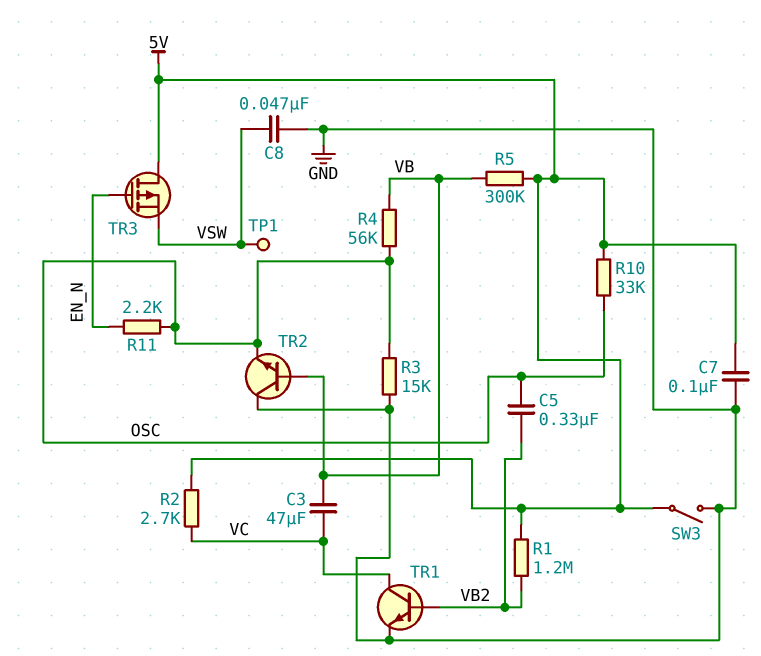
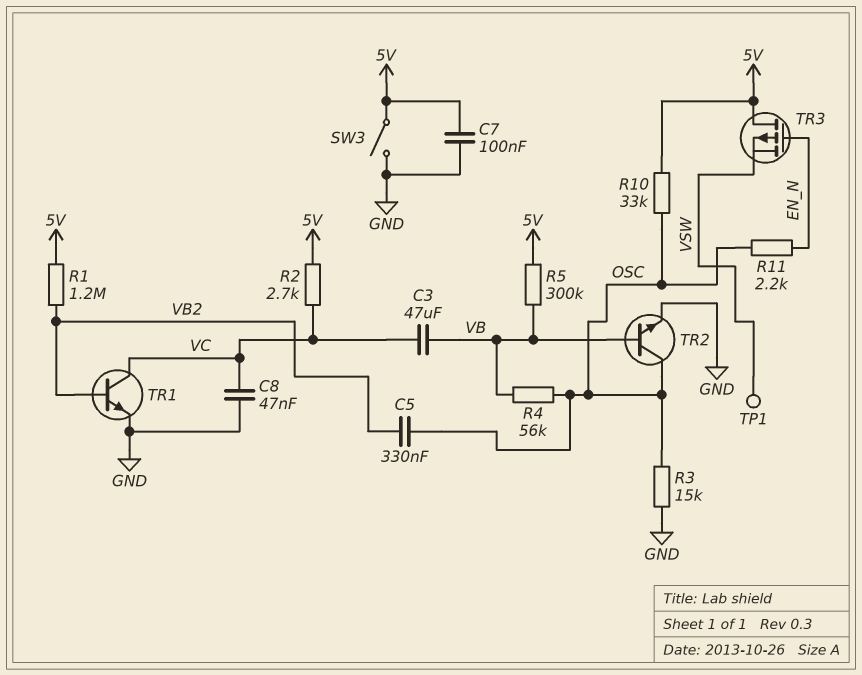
C8: 47nF (GND, VSW) -> 47nF (GND, VC)
TR2: NPN (B VB, C GND, E OSC) -> NPN (B VB, C OSC, E GND)

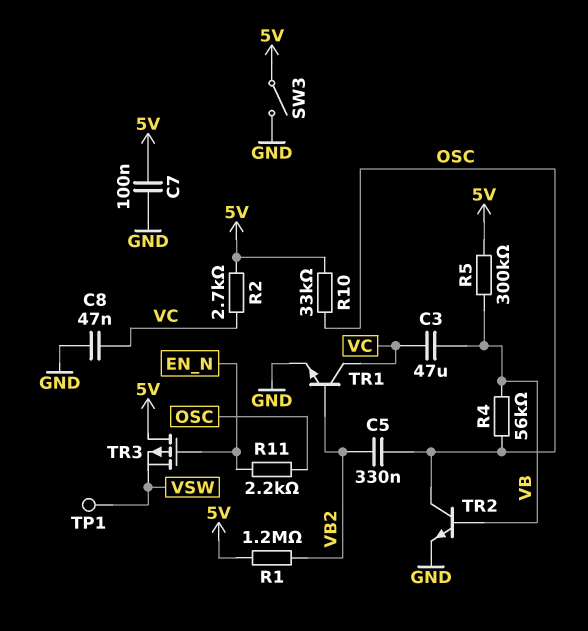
R3: 15k (GND, OSC) -> none

